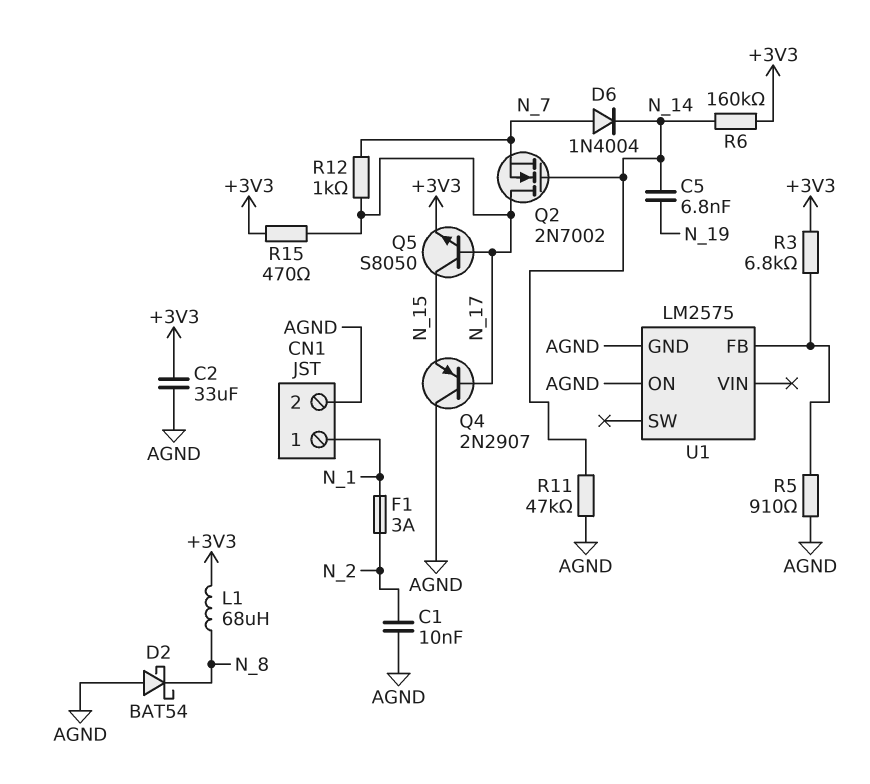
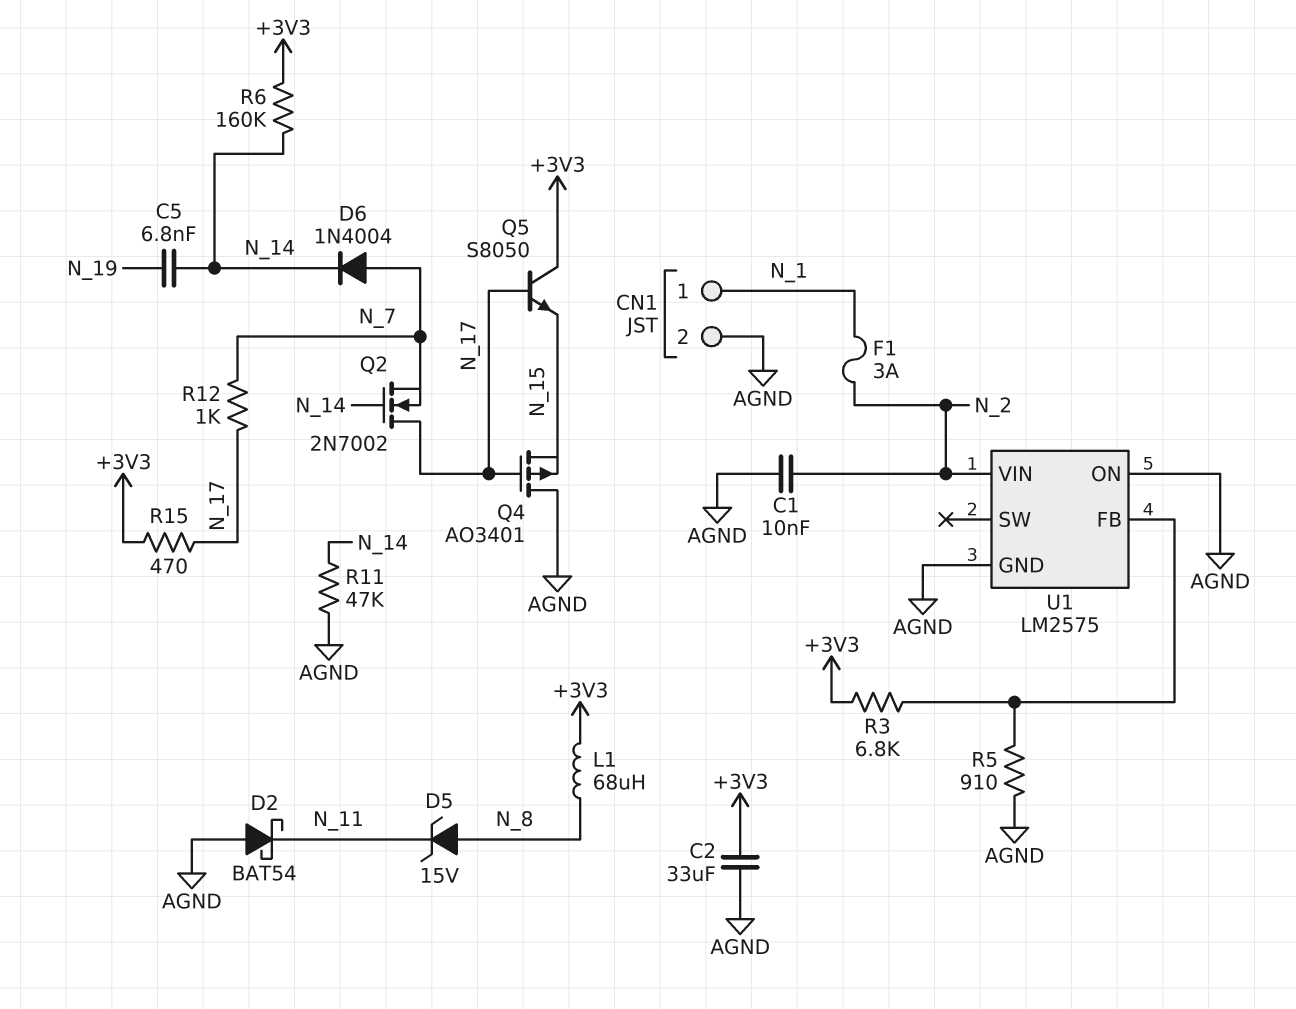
D2: schottky BAT54 (A AGND, K N_8) -> schottky BAT54 (A AGND, K N_11)
D5: none -> zener 15V (A N_8, K N_11)
Q4: PNP 2N2907 (B N_17, C AGND, E N_15) -> PMOS AO3401 (G N_17, D AGND, S N_15)
Q5: NPN S8050 (B N_17, C N_15, E +3V3) -> NPN S8050 (B N_17, C +3V3, E N_15)
U1 pin VIN: none -> N_2

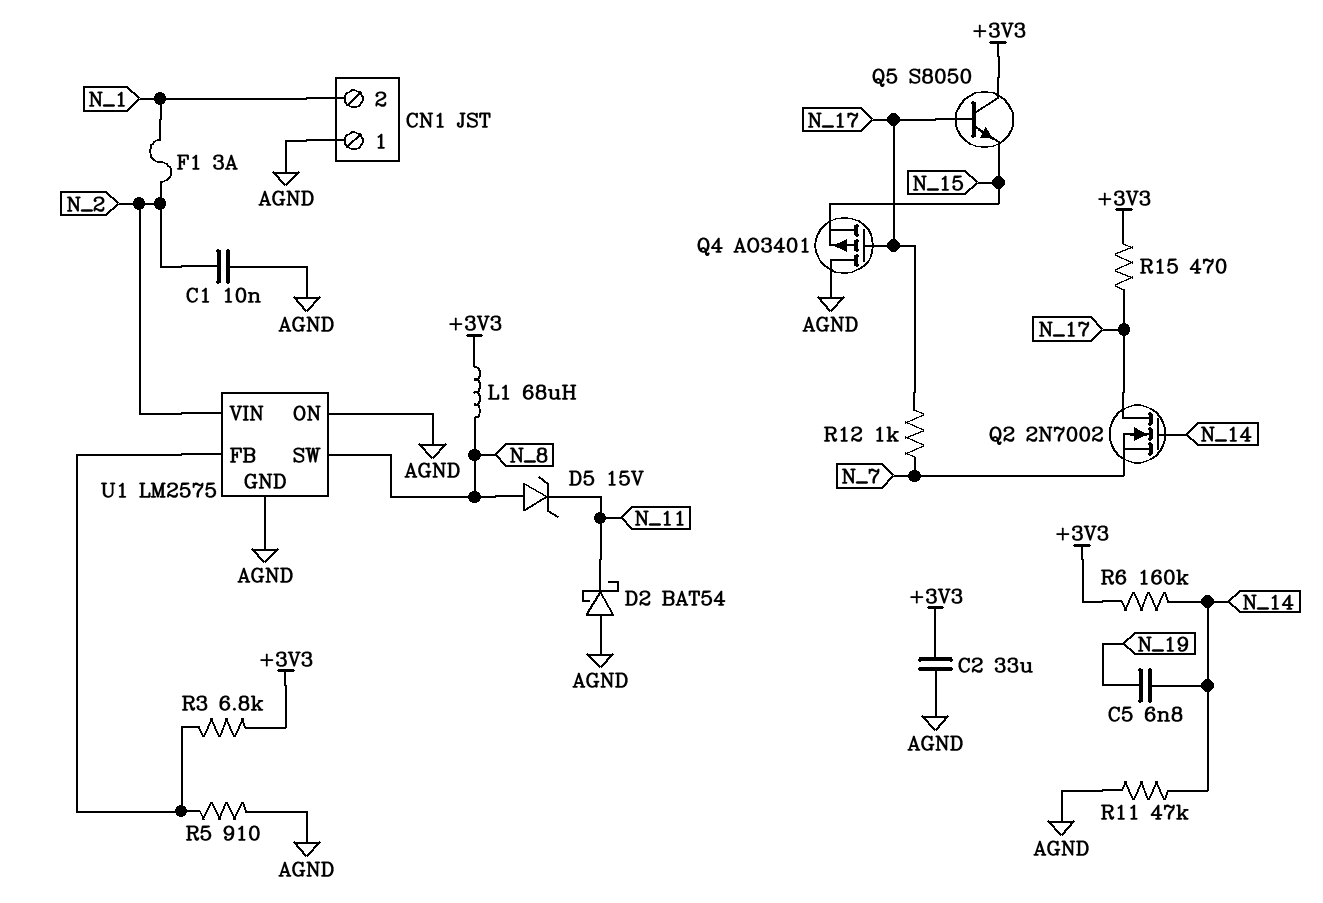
CN1 pin 1: N_1 -> AGND
CN1 pin 2: AGND -> N_1
D6: diode 1N4004 (A N_7, K N_14) -> none
U1 pin SW: none -> N_8

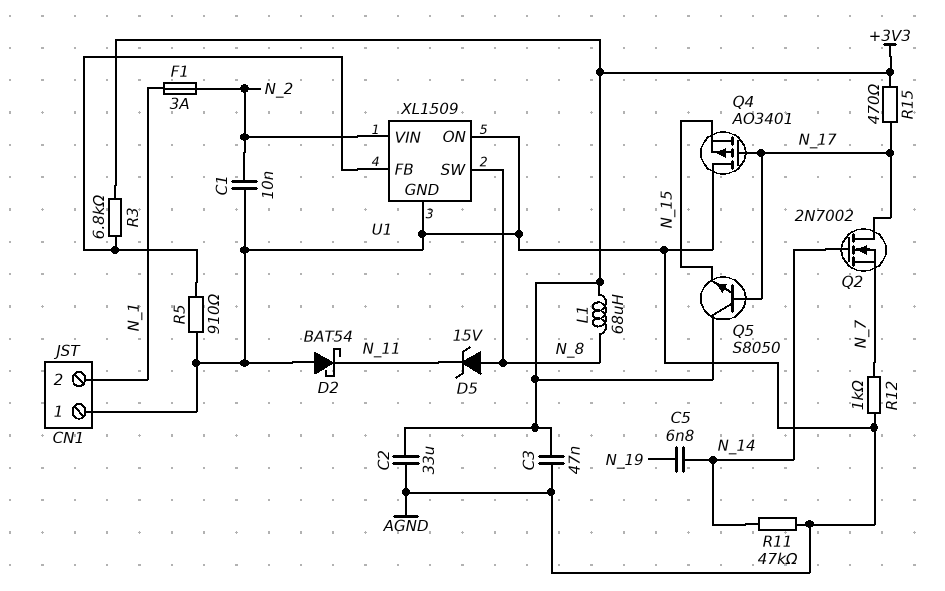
C3: none -> 47nF (+3V3, AGND)
R6: 160k (+3V3, N_14) -> none
R12: 1k (N_7, N_17) -> 1k (AGND, N_7)
U1: LM2575 -> XL1509

